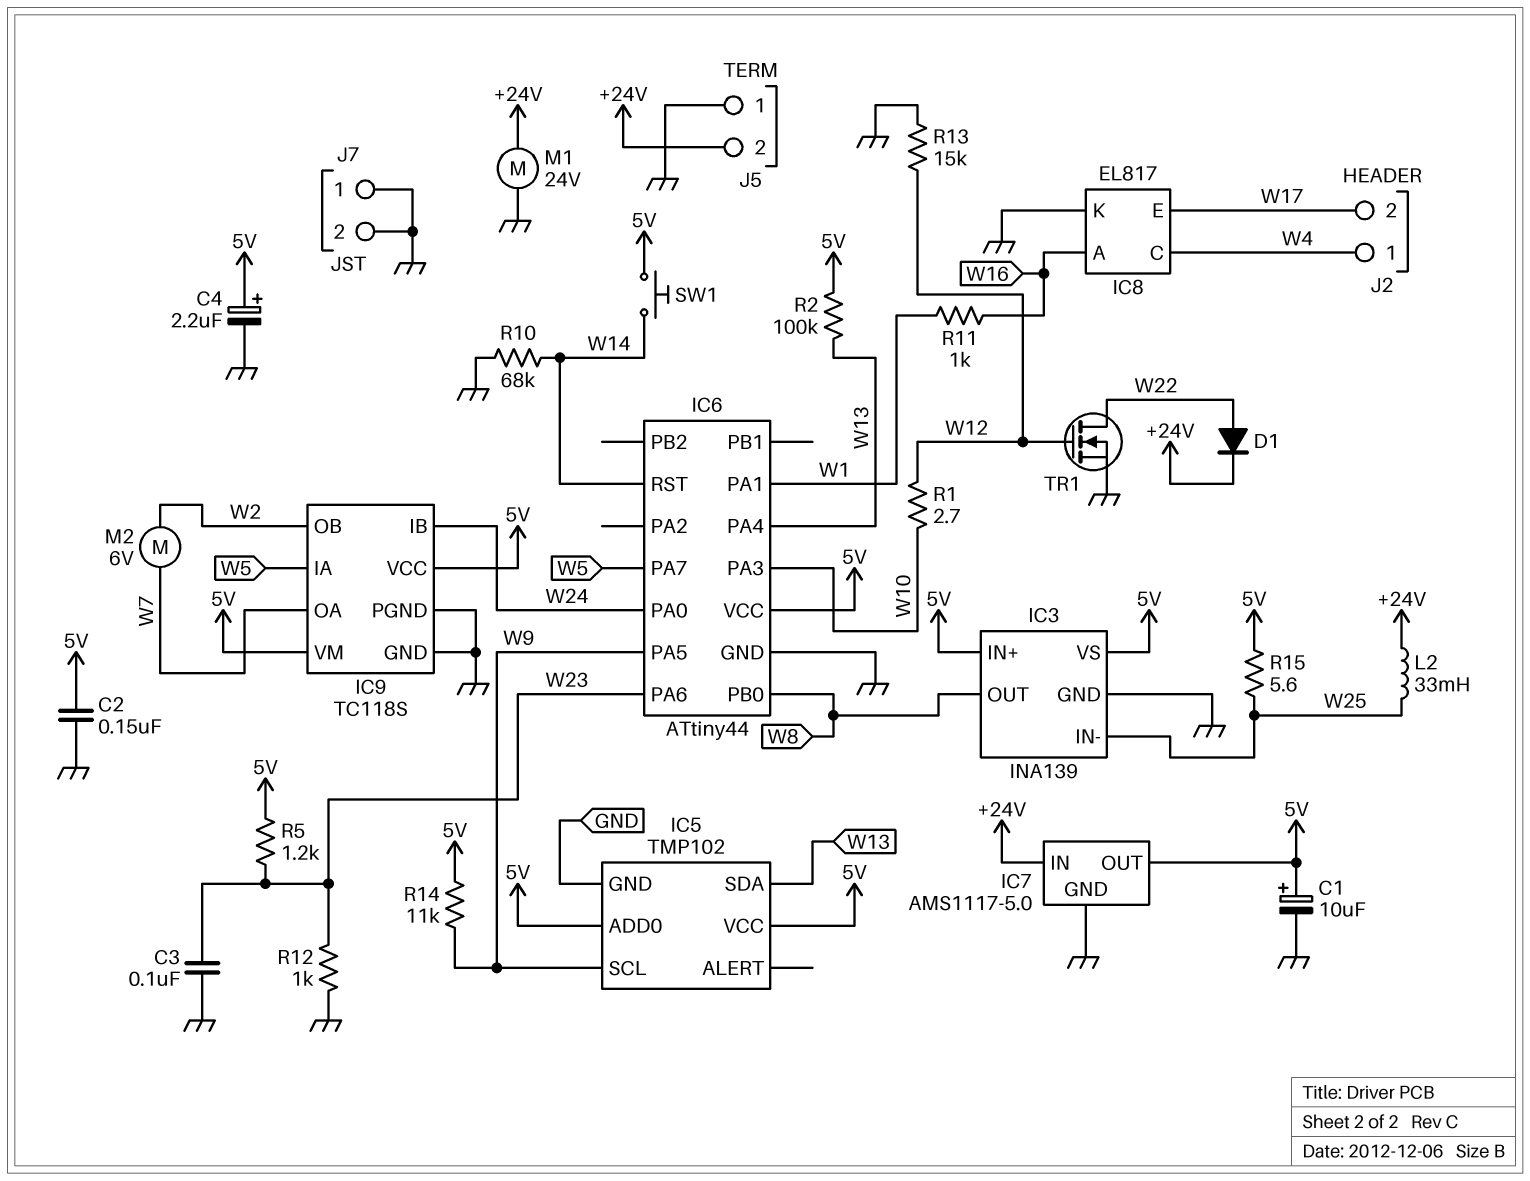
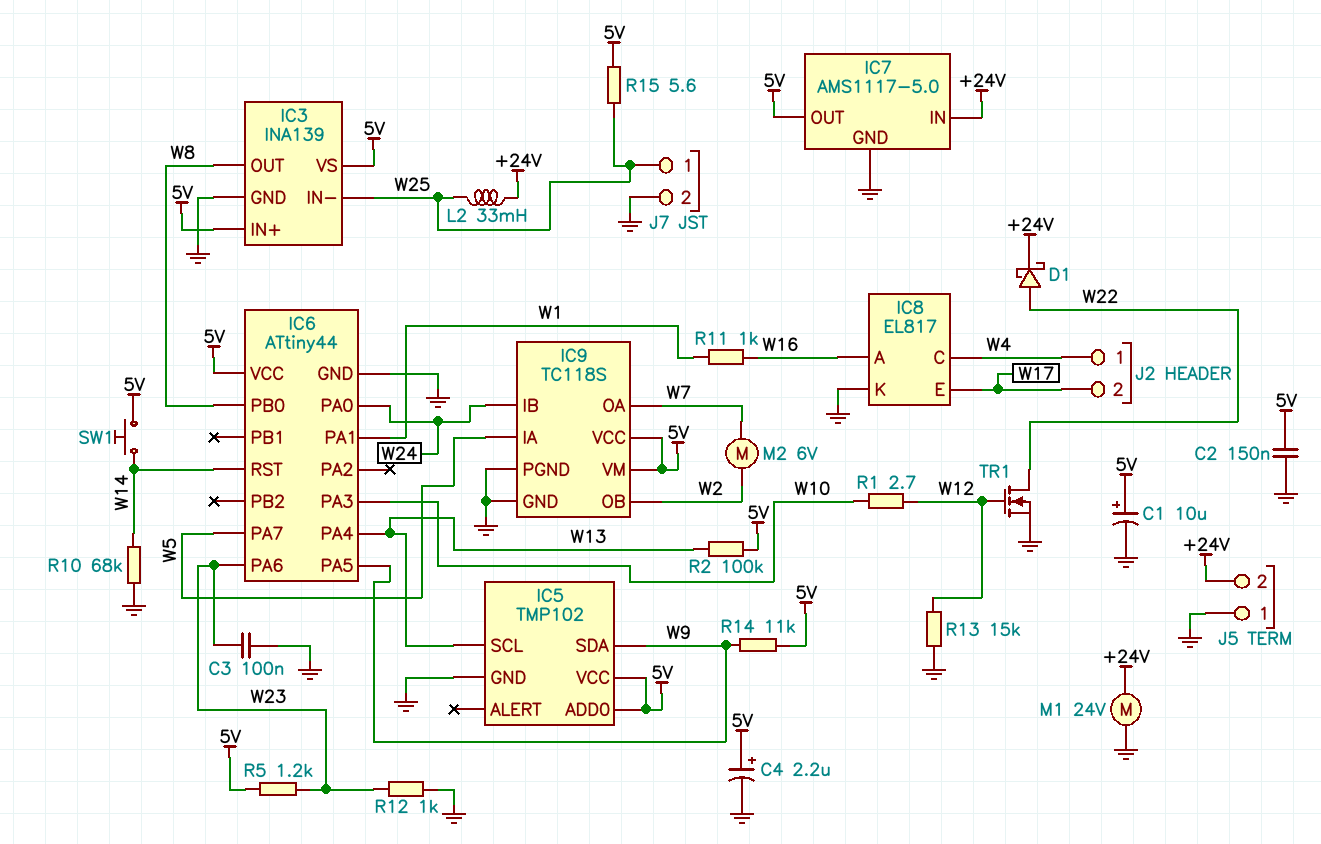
D1: diode (A W22, K +24V) -> schottky (A W22, K +24V)
IC5 pin SCL: W9 -> W13
IC5 pin SDA: W13 -> W9
J7 pin 1: GND -> W25

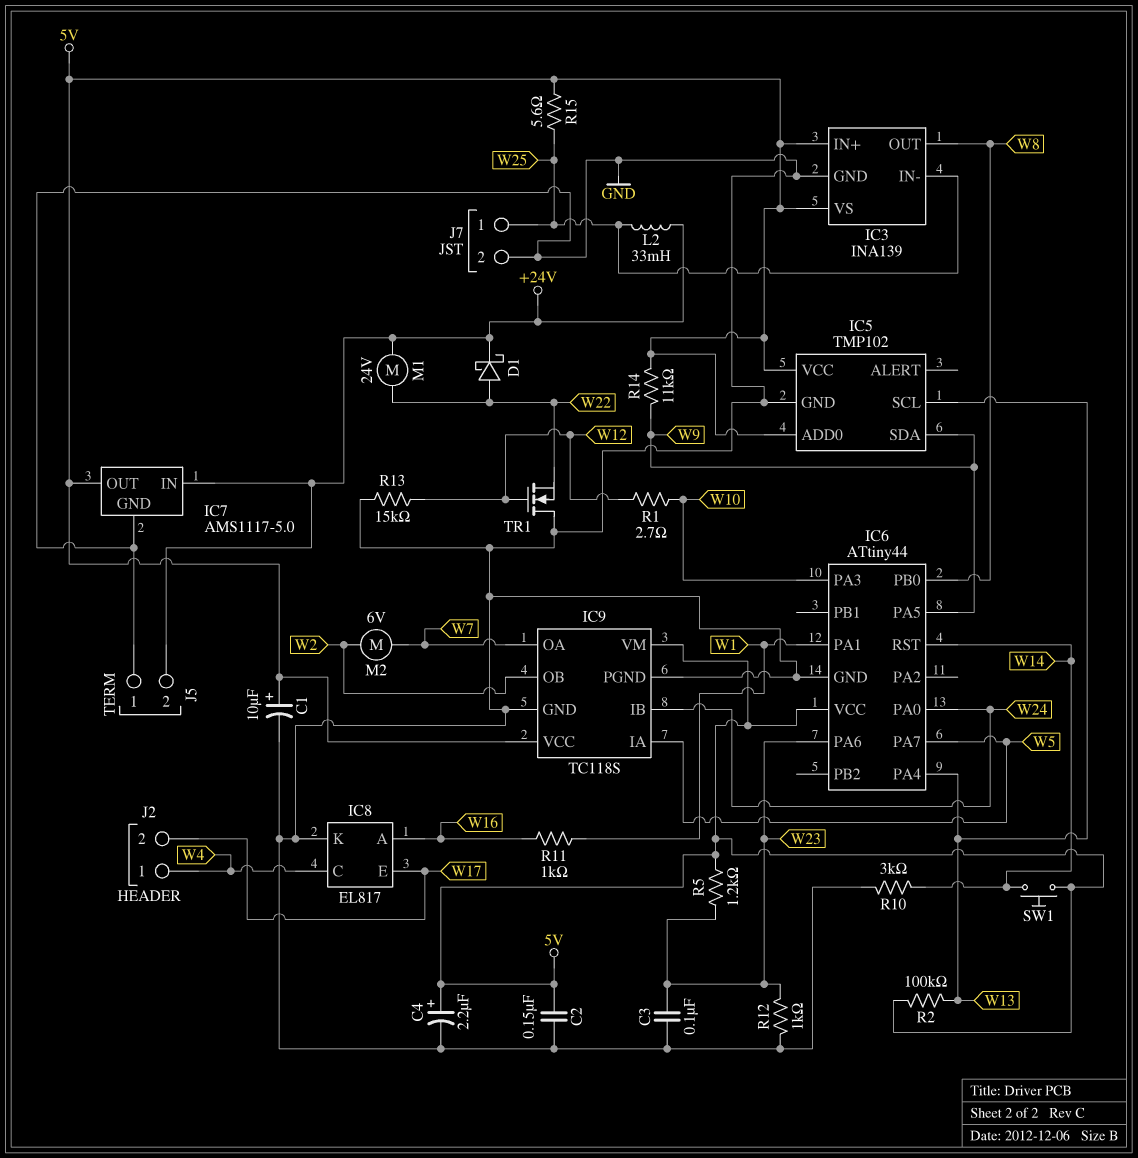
M1: motor 24V (+24V, GND) -> motor 24V (+24V, W22)
R10: 68k (GND, W14) -> 3k (GND, W14)
TR1: NMOS (G W12, D W22, S GND) -> NMOS (G W12, D GND, S W22)

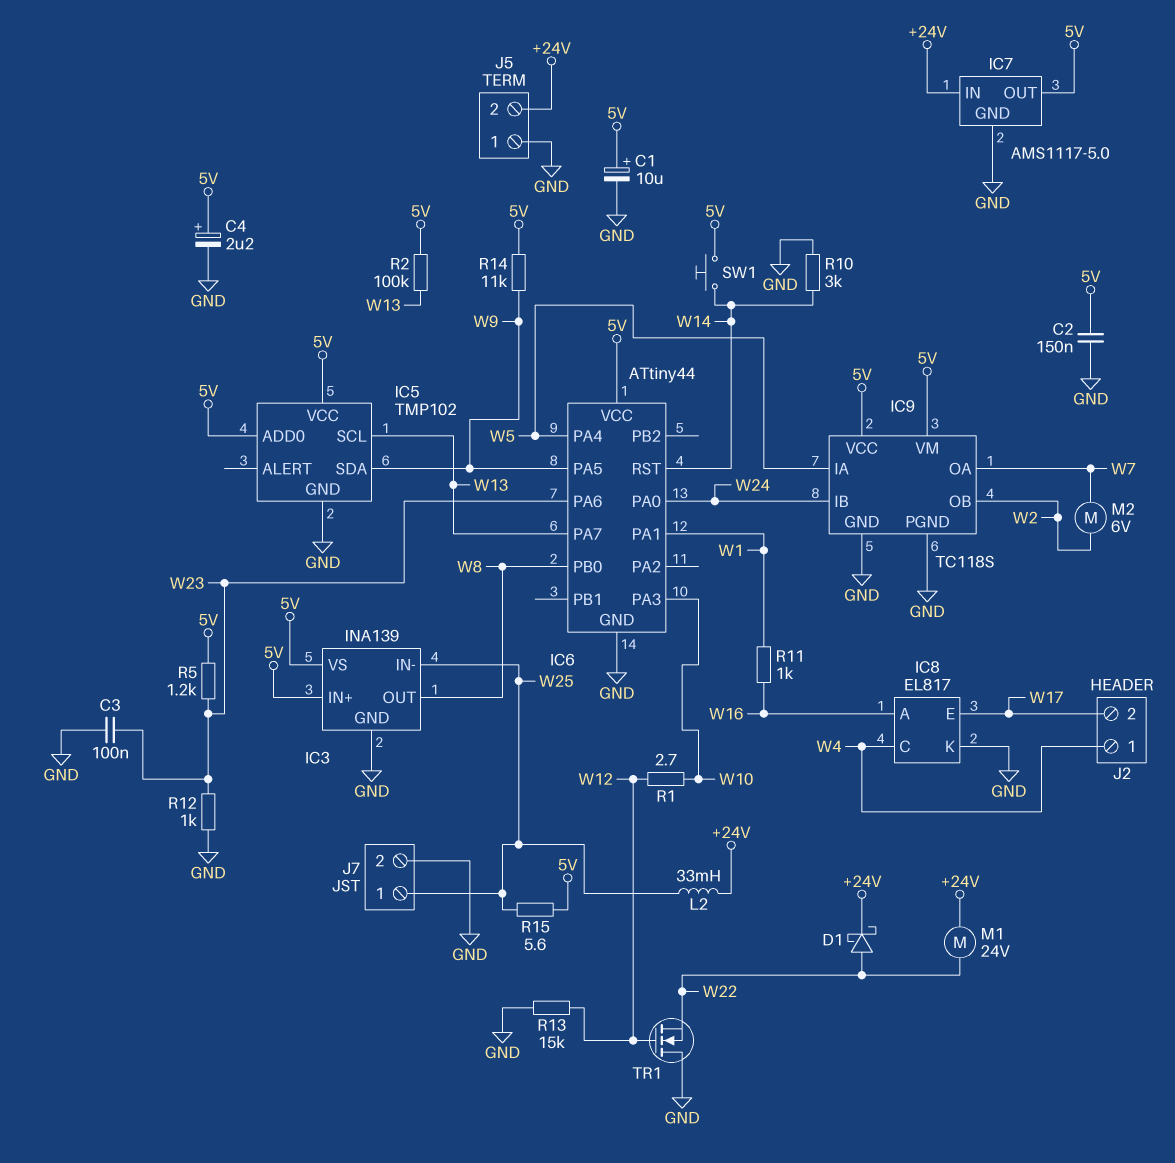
IC6 pin PA4: W13 -> W5
IC6 pin PA7: W5 -> W13

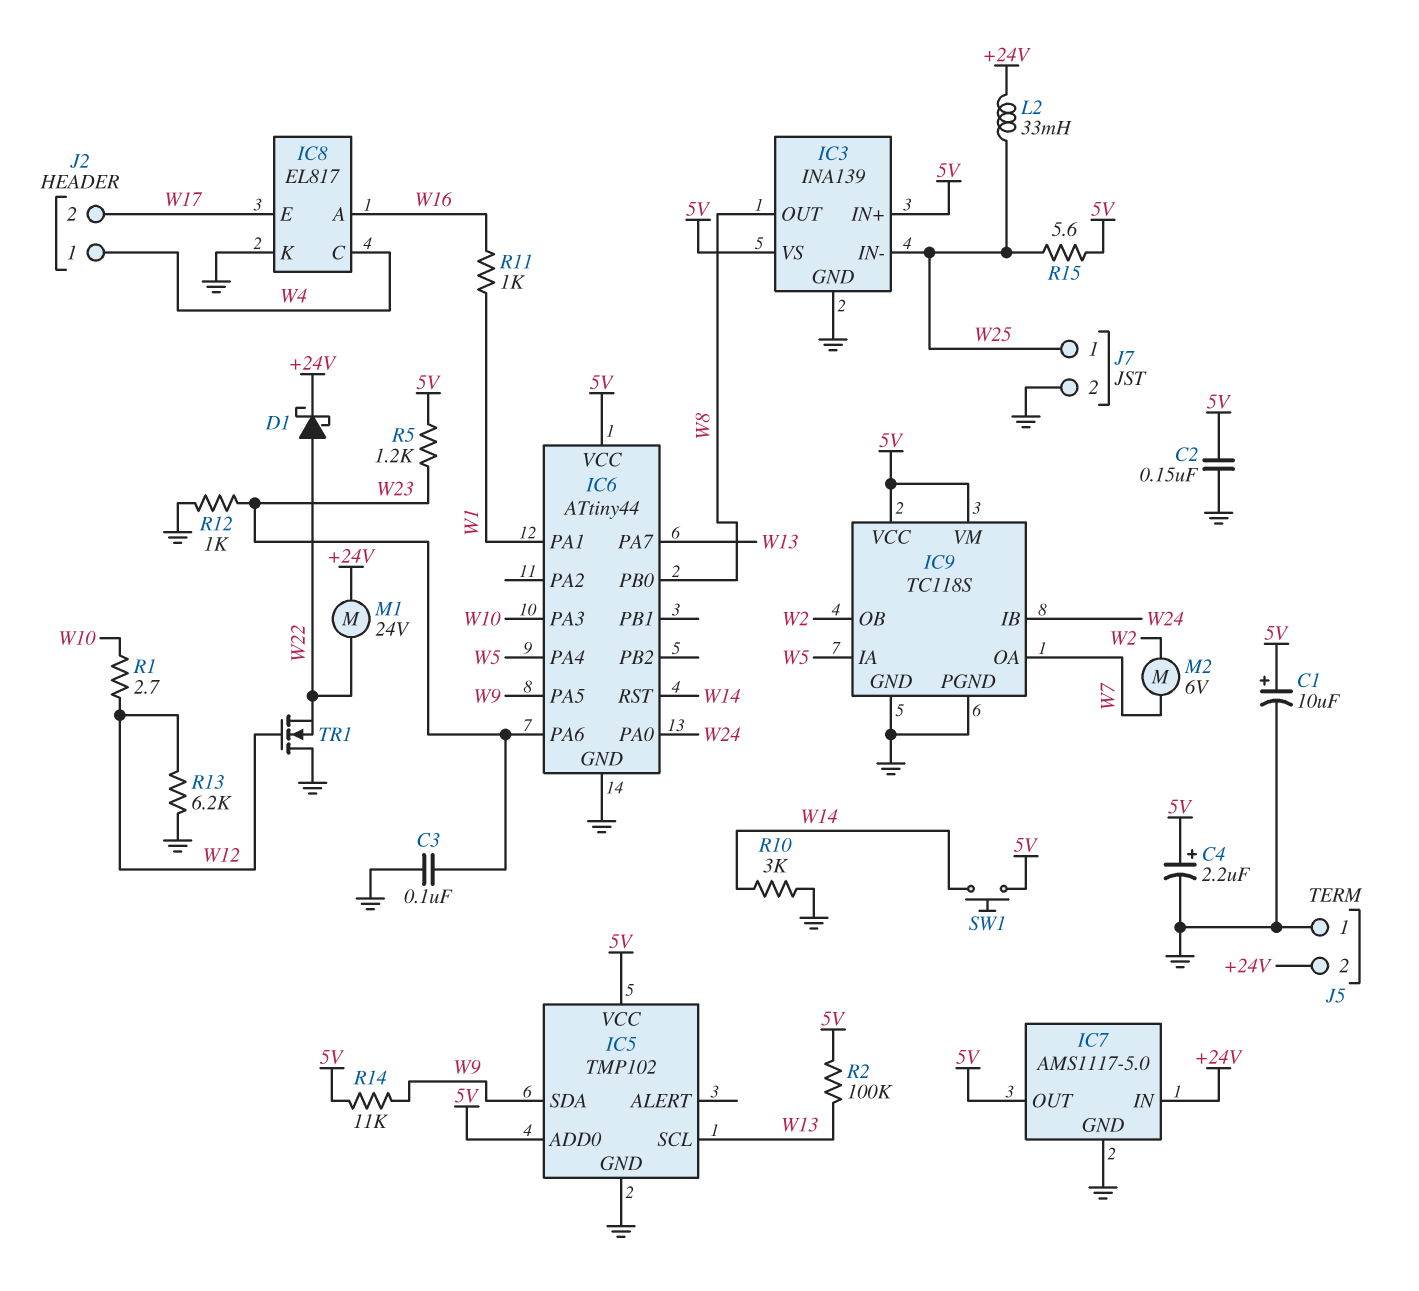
R13: 15k (GND, W12) -> 6.2k (GND, W12)

